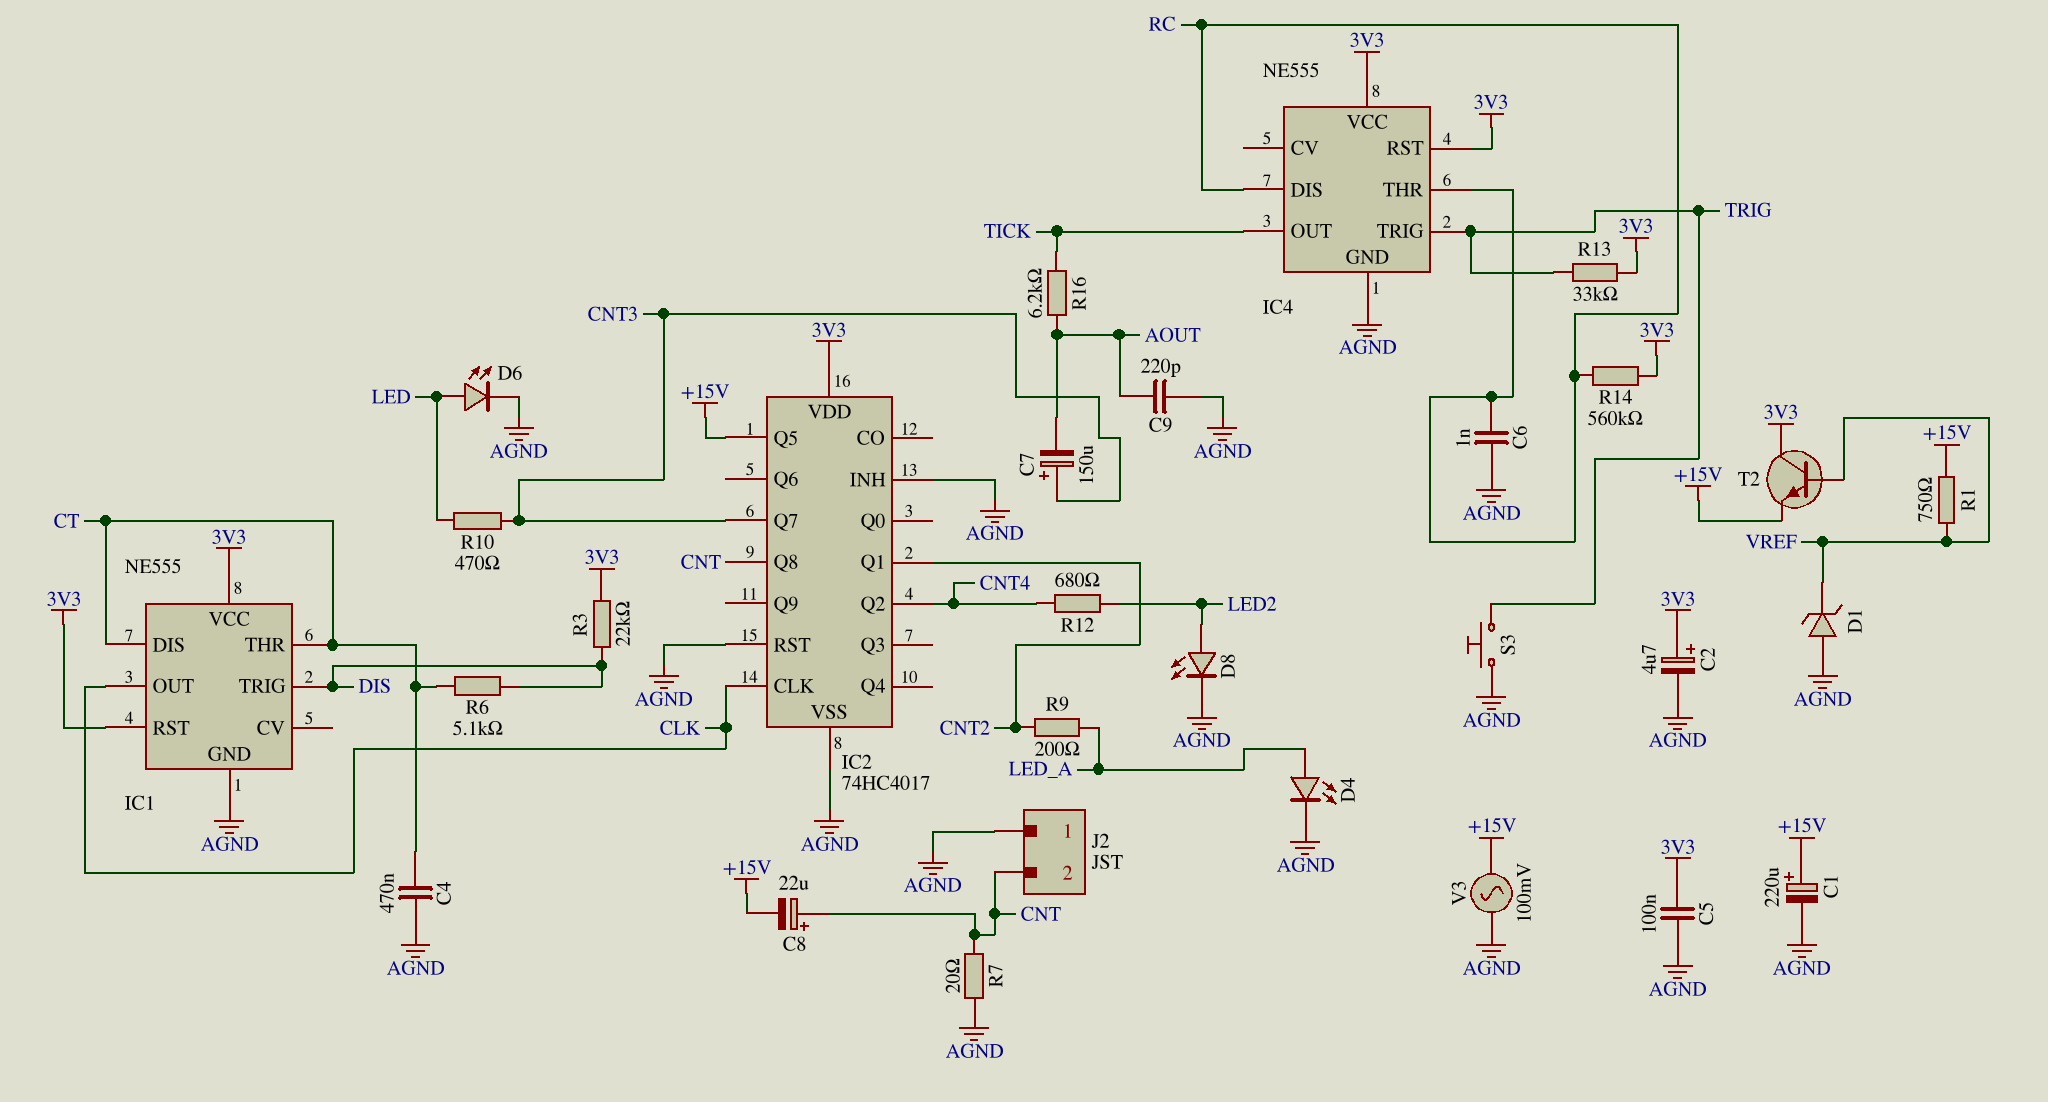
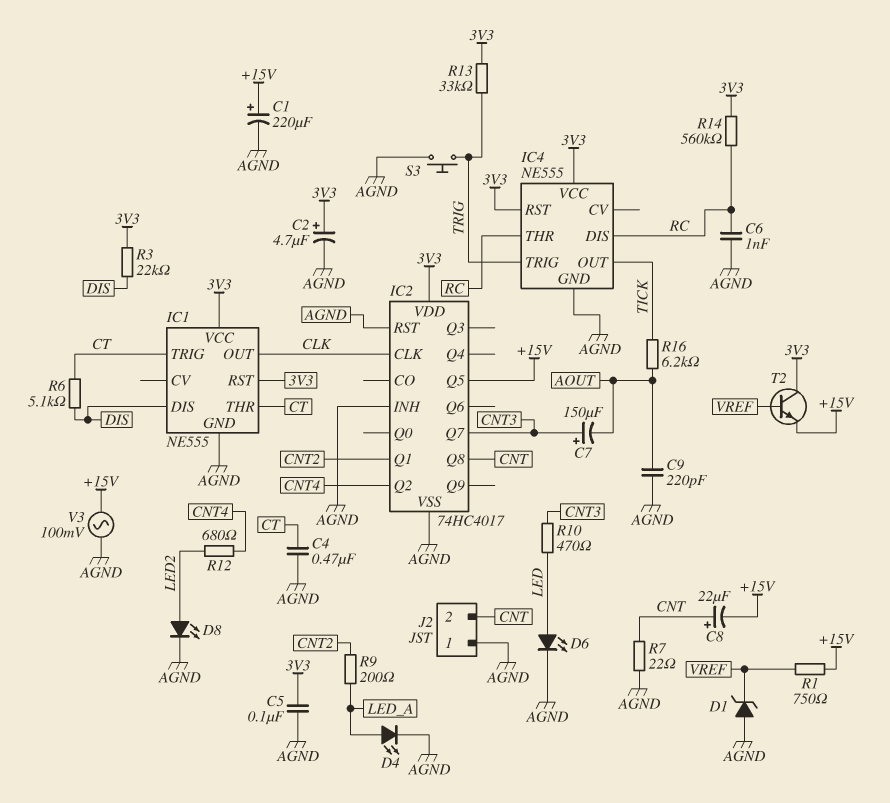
IC1 pin DIS: CT -> DIS
IC1 pin TRIG: DIS -> CT
R7: 20 (AGND, CNT) -> 22 (AGND, CNT)

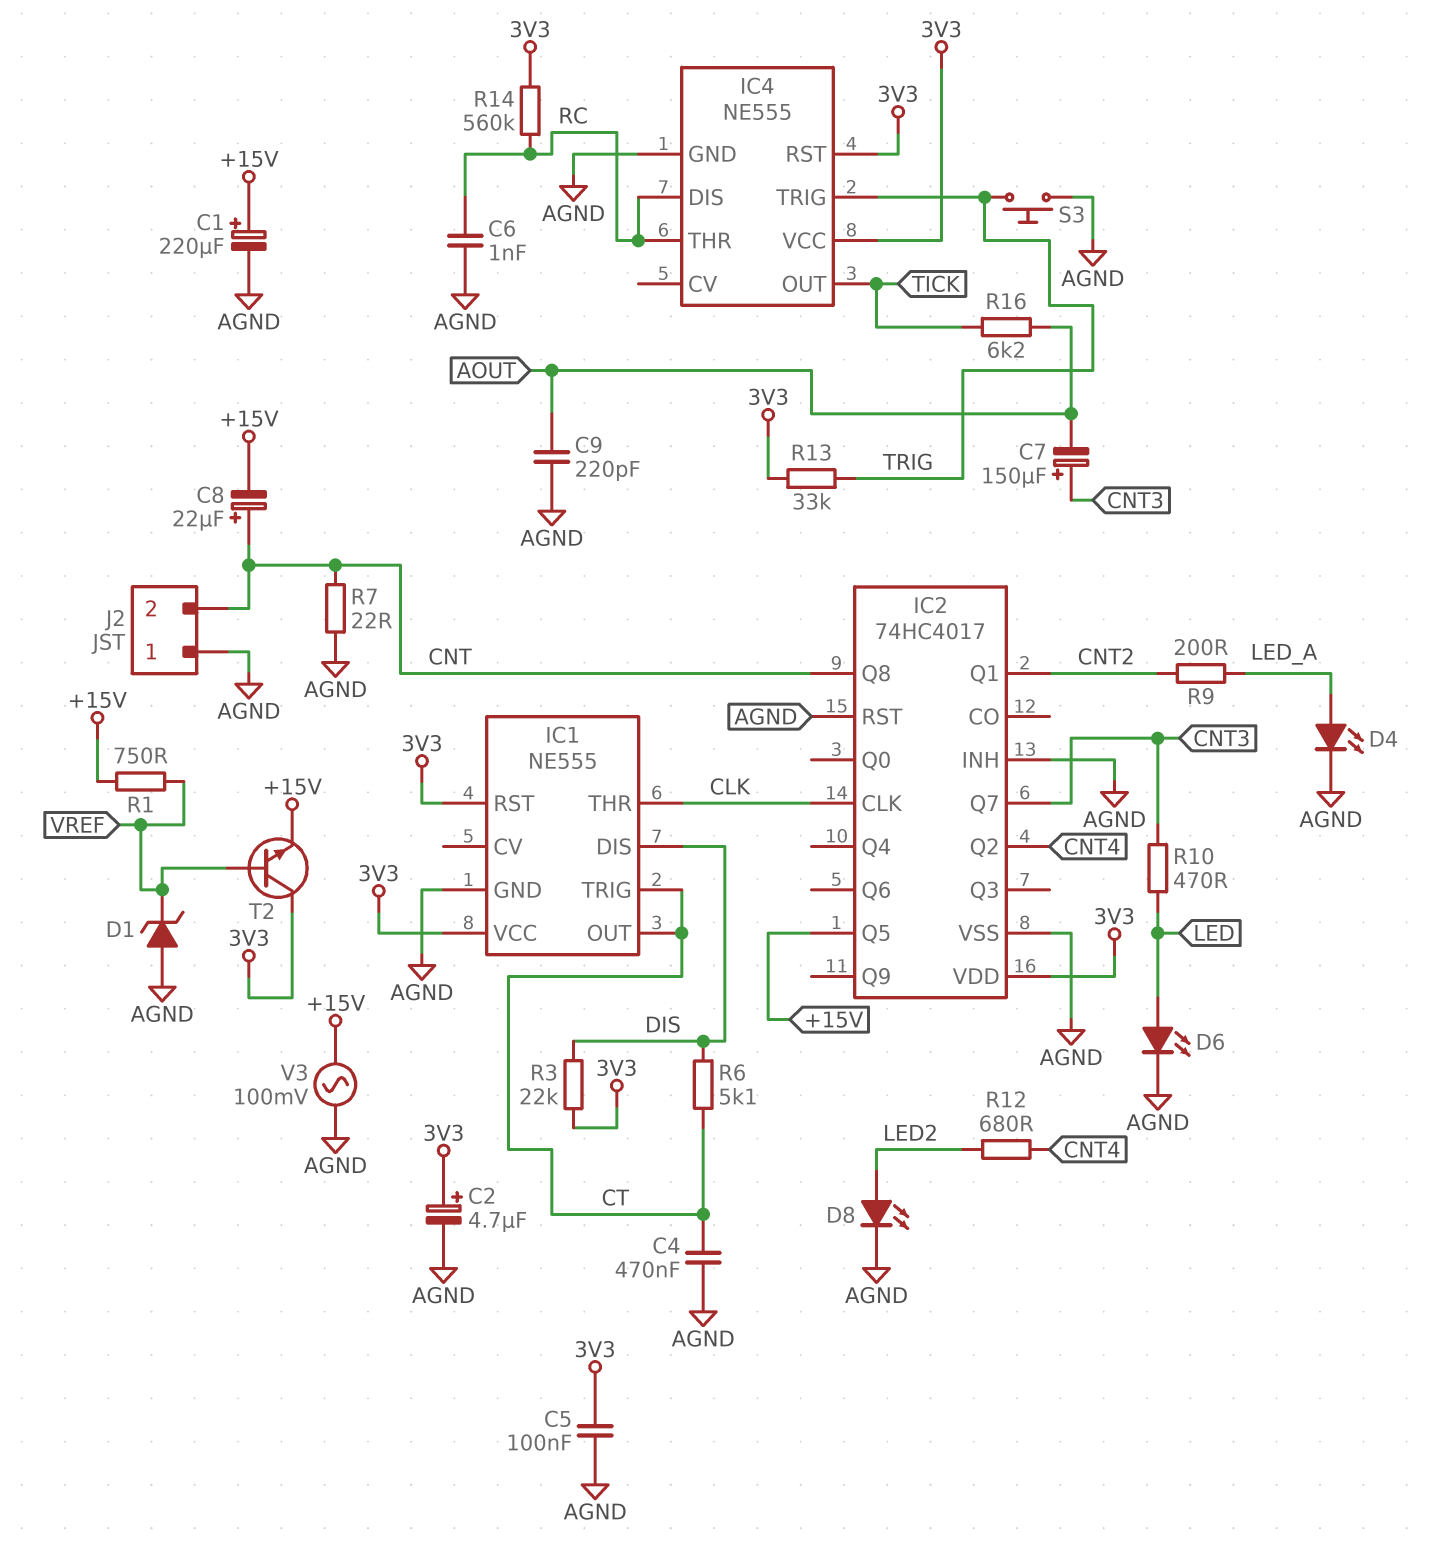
IC1 pin OUT: CLK -> CT
IC1 pin THR: CT -> CLK

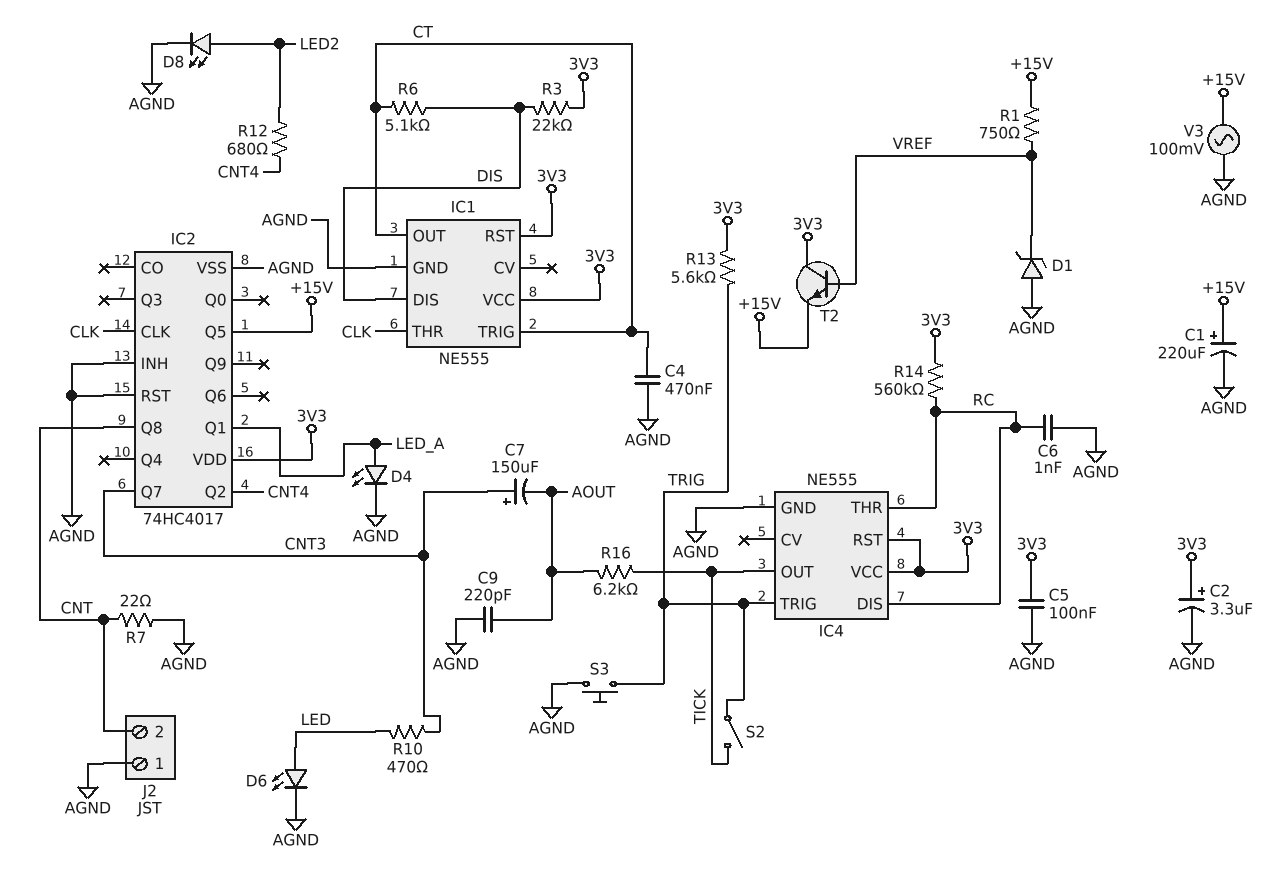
C2: 4.7uF (plus 3V3, minus AGND) -> 3.3uF (plus 3V3, minus AGND)
C8: 22uF (plus CNT, minus +15V) -> none
IC2 pin Q1: CNT2 -> LED_A
R9: 200 (CNT2, LED_A) -> none
R13: 33k (3V3, TRIG) -> 5.6k (3V3, TRIG)
S2: none -> switch (TICK, TRIG)

